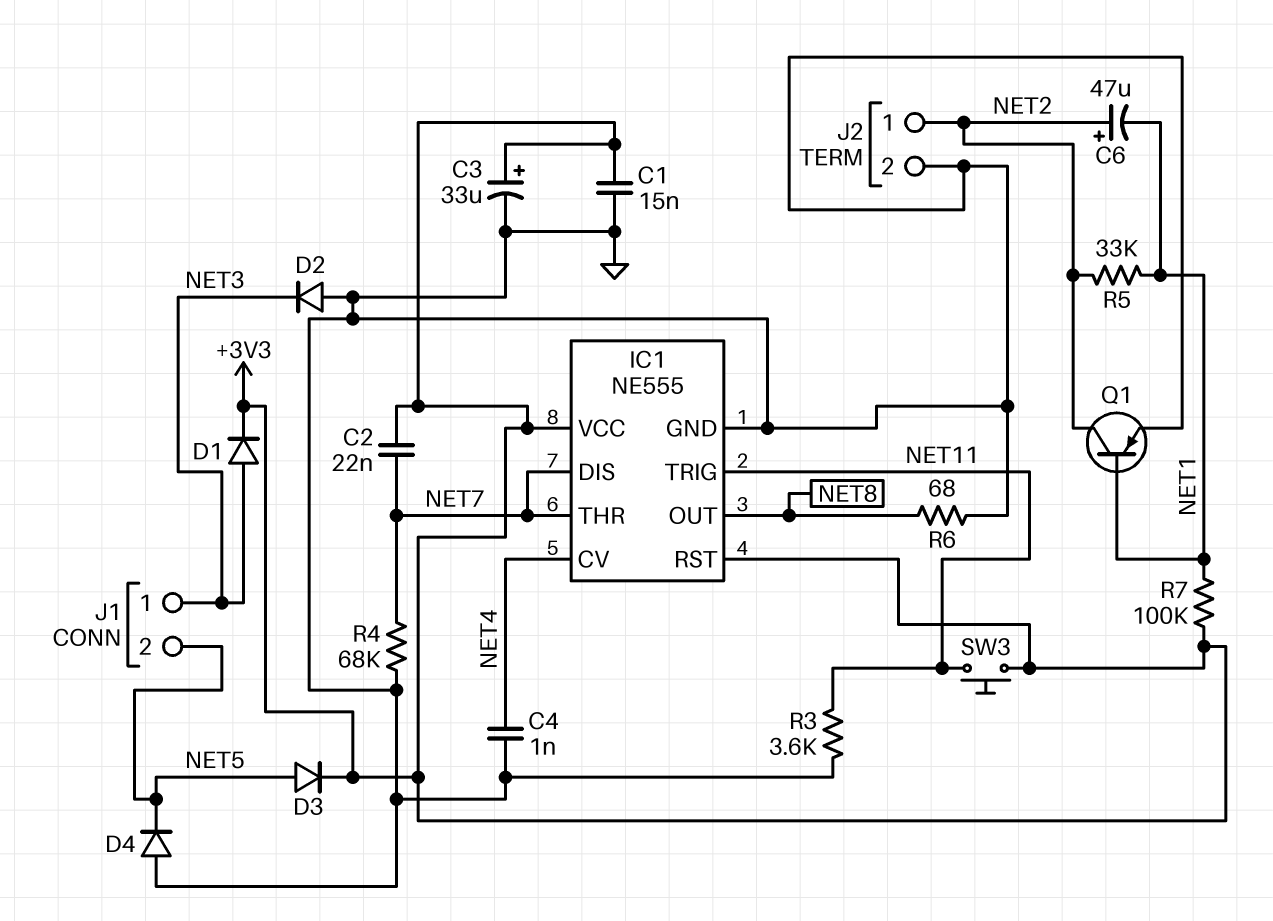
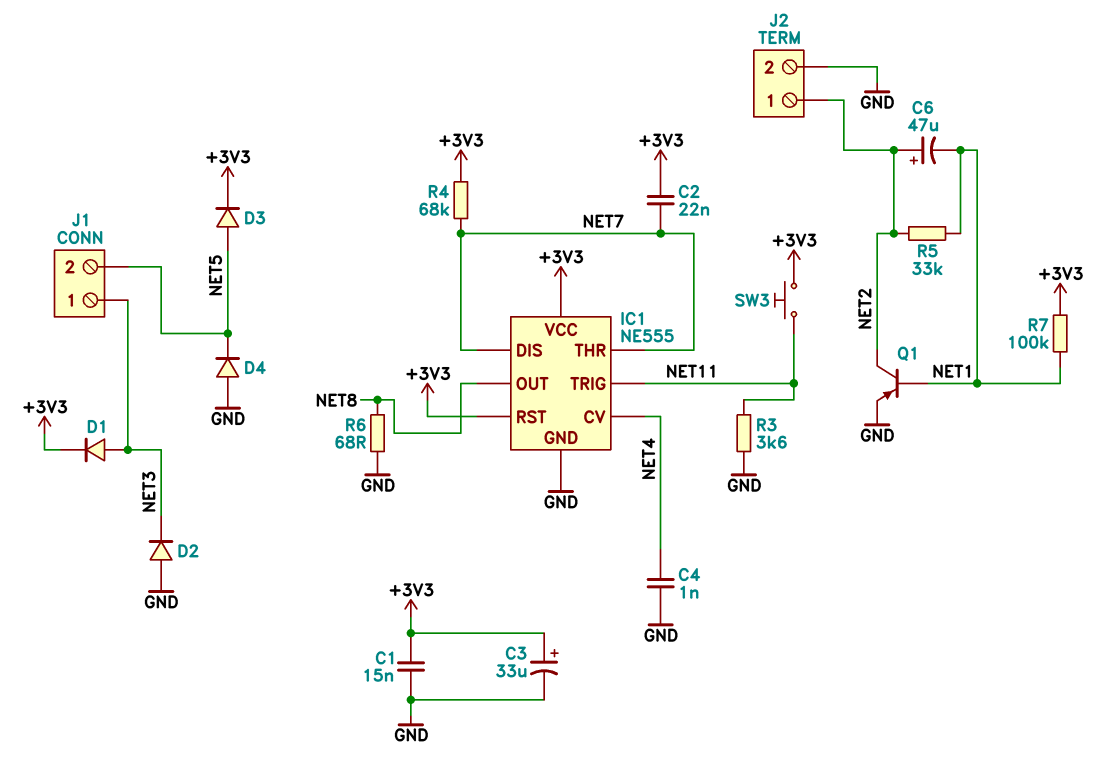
R4: 68k (GND, NET7) -> 68k (+3V3, NET7)

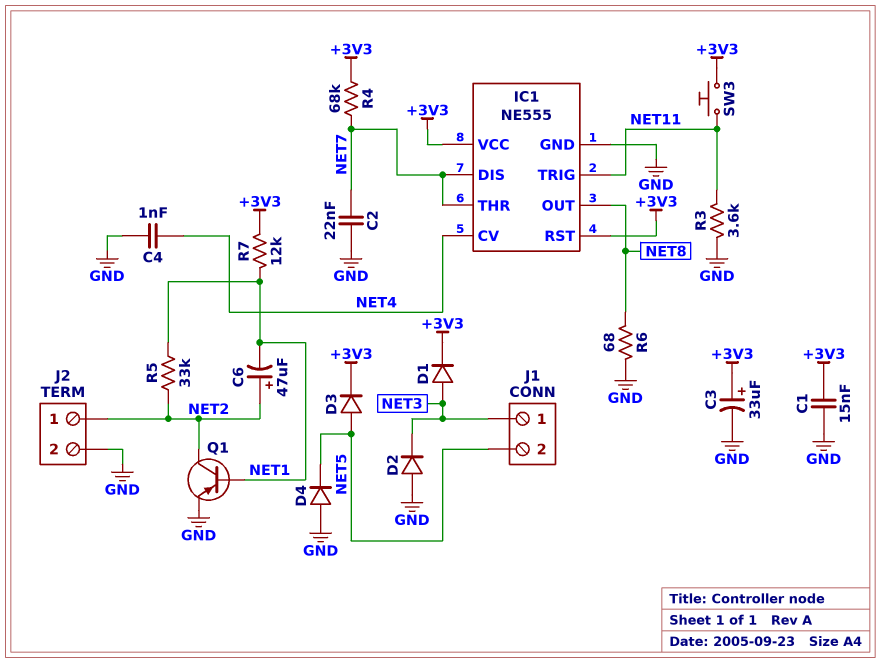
C2: 22nF (+3V3, NET7) -> 22nF (GND, NET7)
R7: 100k (+3V3, NET1) -> 12k (+3V3, NET1)

